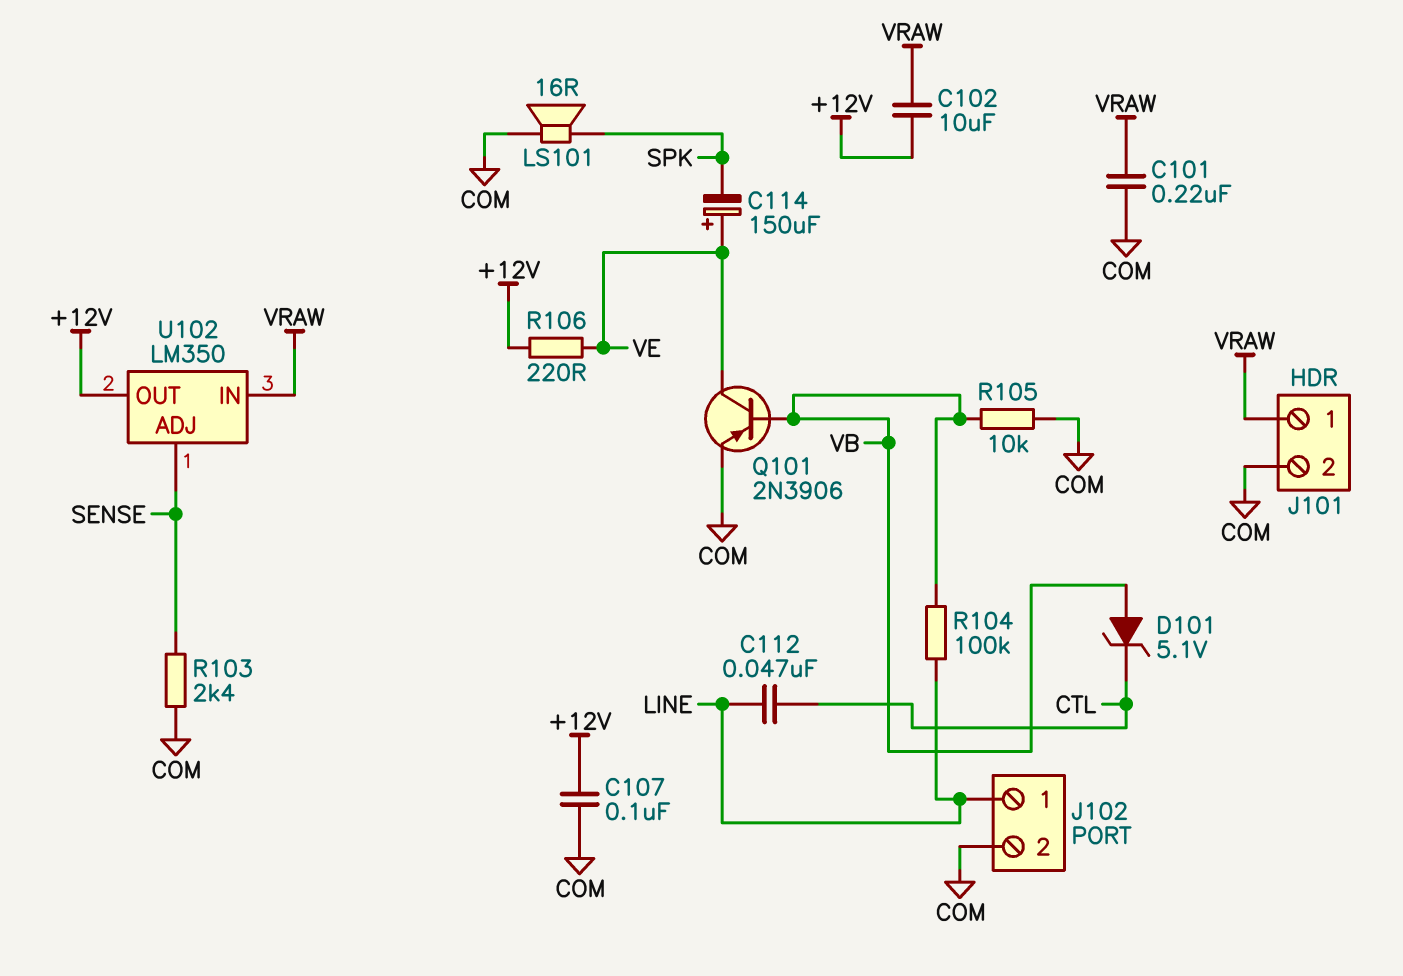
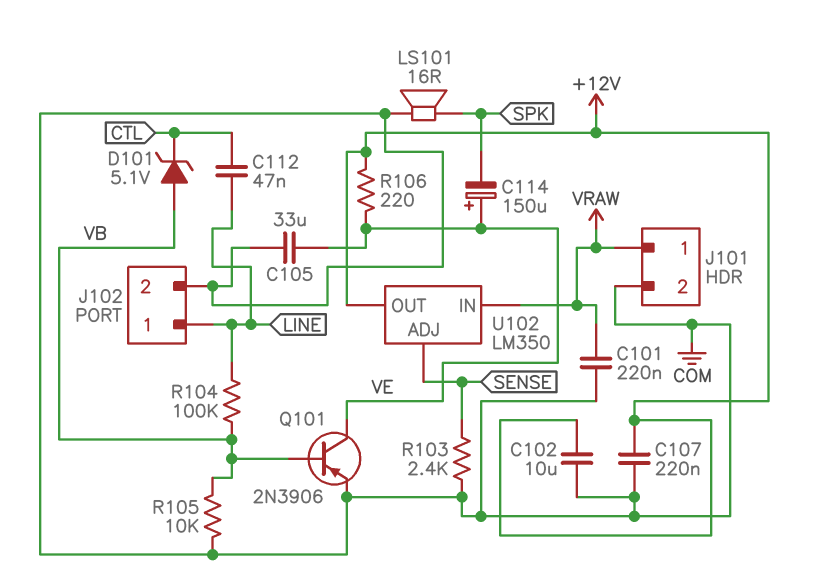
C102: 10uF (+12V, VRAW) -> 10uF (+12V, COM)
C105: none -> 33uF (COM, VE)
C107: 100nF (+12V, COM) -> 220nF (+12V, COM)

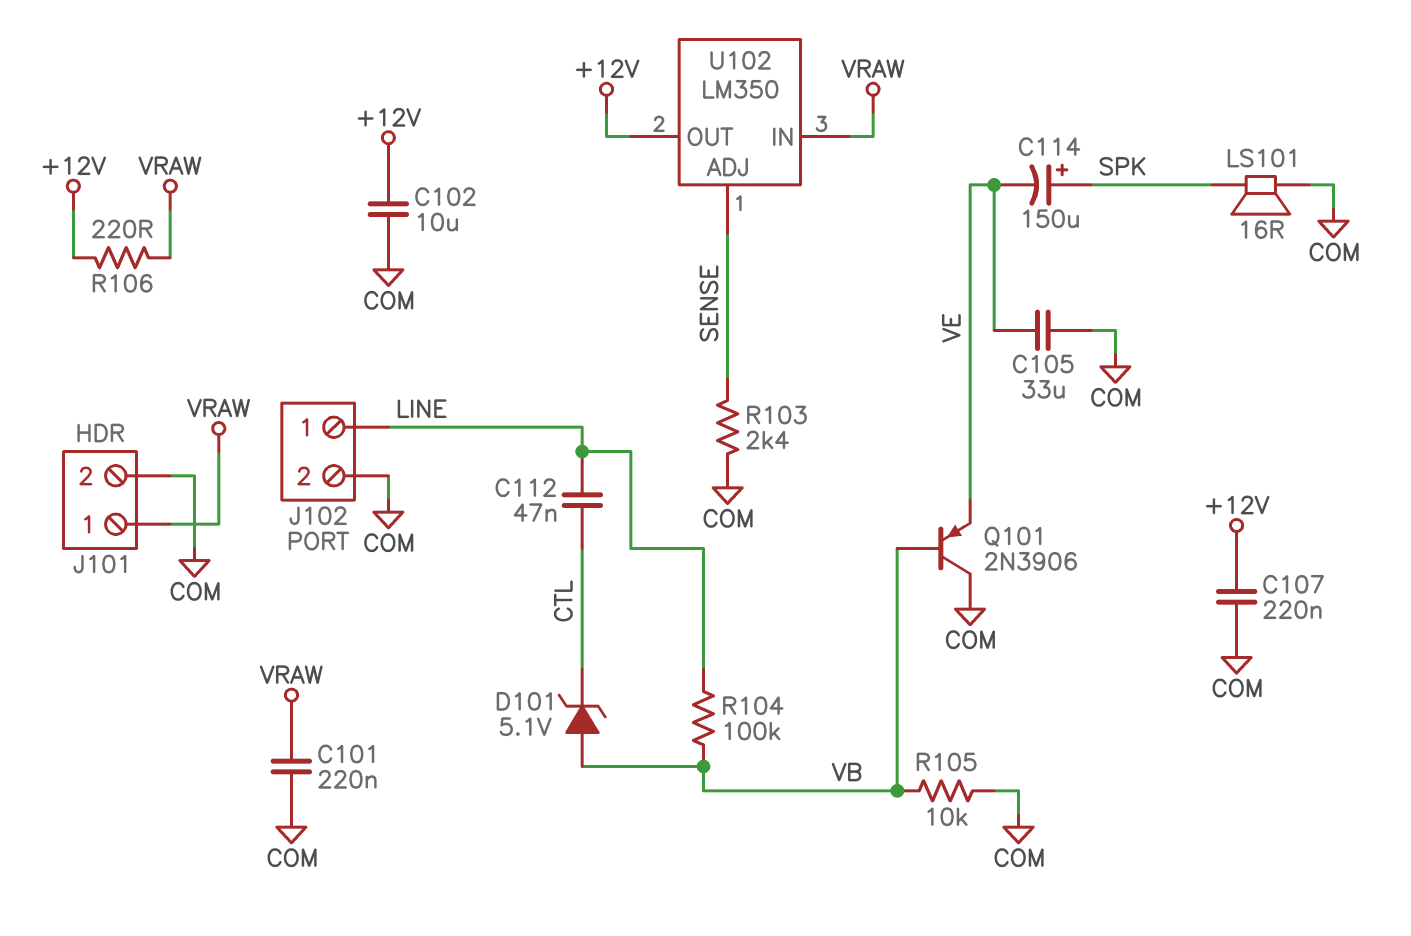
C114: 150uF (plus VE, minus SPK) -> 150uF (plus SPK, minus VE)
Q101: PNP 2N3906 (B VB, C VE, E COM) -> PNP 2N3906 (B VB, C COM, E VE)
R106: 220 (+12V, VE) -> 220 (+12V, VRAW)

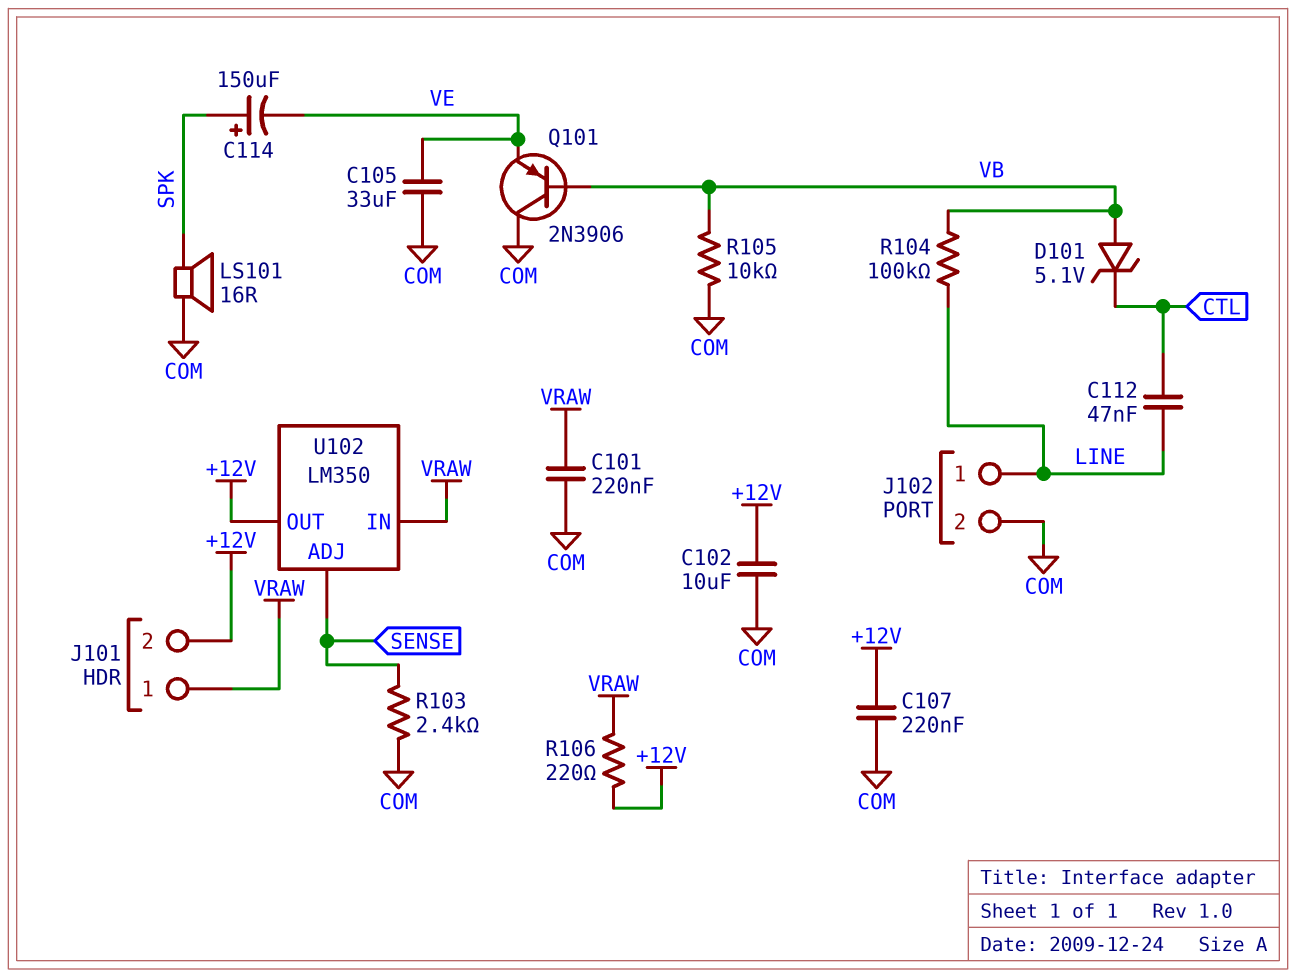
J101 pin 2: COM -> +12V

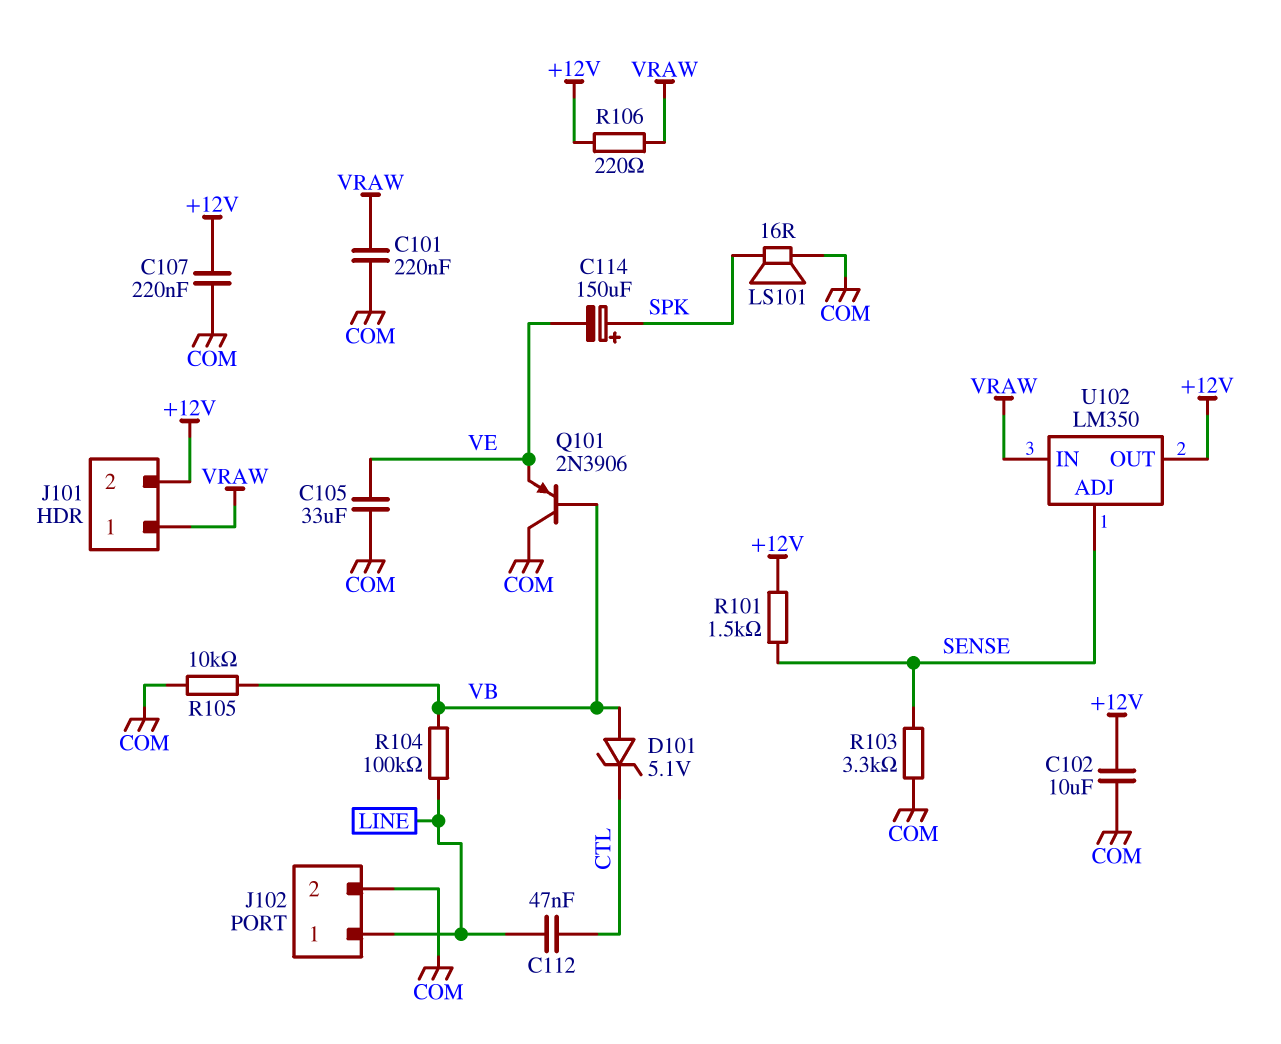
R101: none -> 1.5k (+12V, SENSE)
R103: 2.4k (COM, SENSE) -> 3.3k (COM, SENSE)

